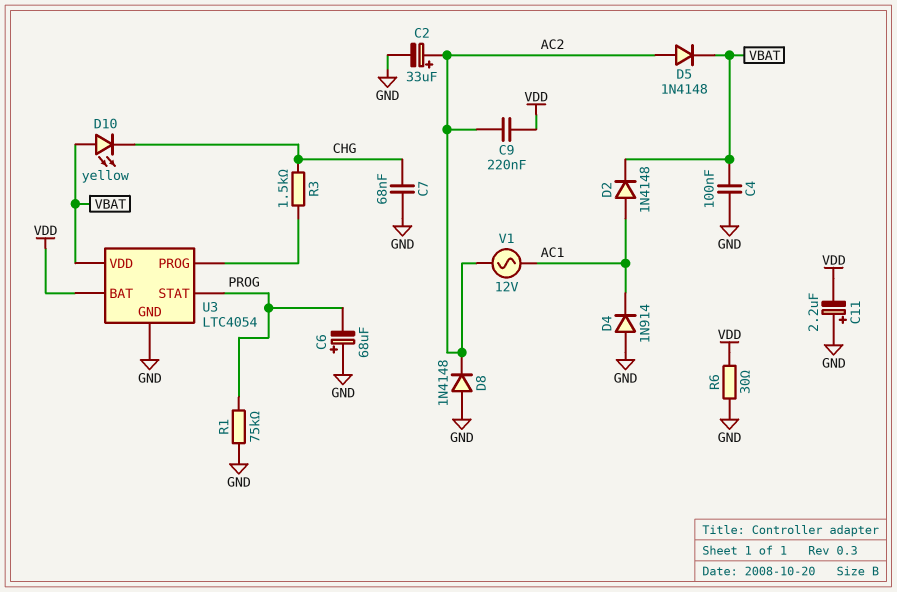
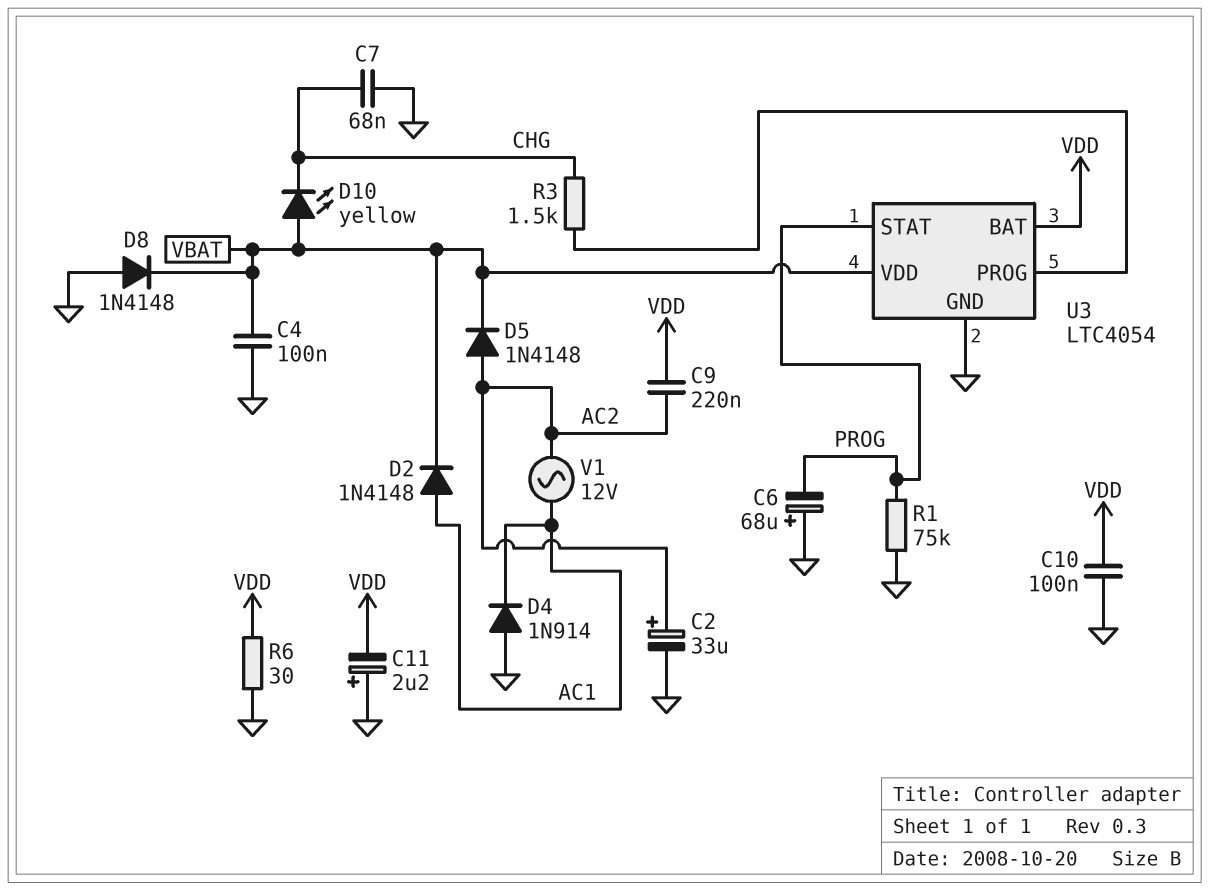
C10: none -> 100nF (GND, VDD)
D8: diode 1N4148 (A GND, K AC2) -> diode 1N4148 (A GND, K VBAT)

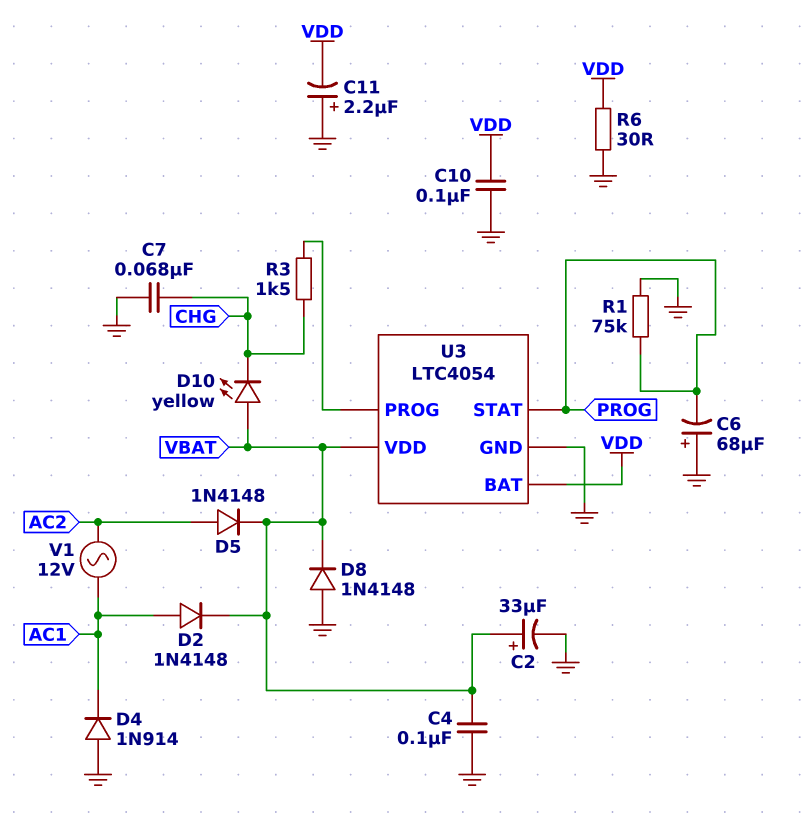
C2: 33uF (plus AC2, minus GND) -> 33uF (plus VBAT, minus GND)
C9: 220nF (AC2, VDD) -> none

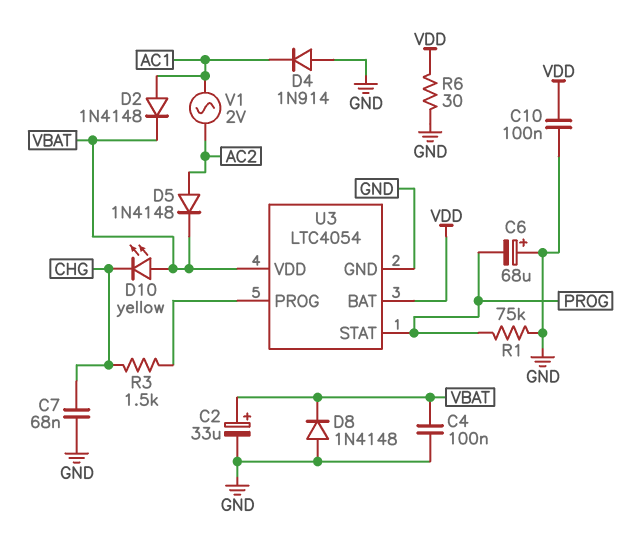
C11: 2.2uF (plus GND, minus VDD) -> none
V1: AC 12V (AC1, AC2) -> AC 2V (AC1, AC2)

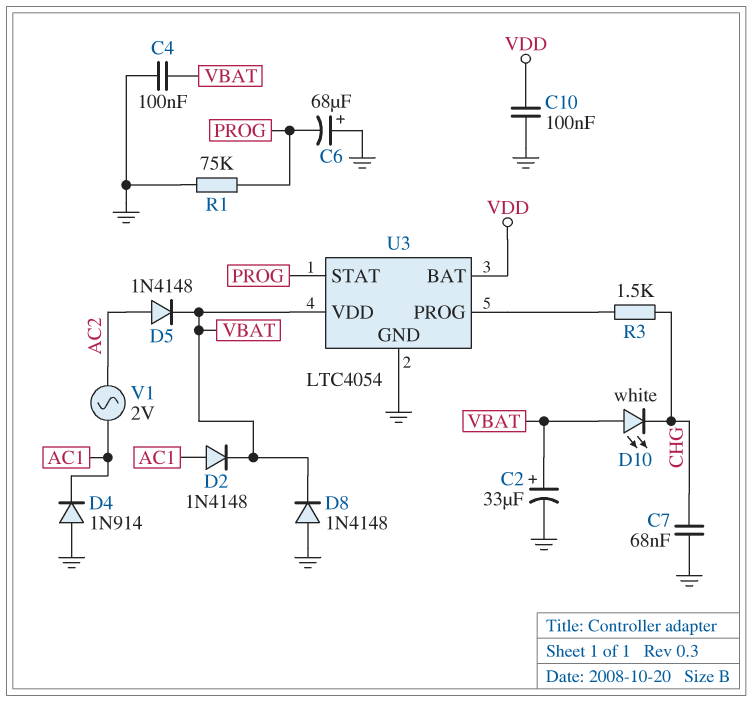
D10: LED yellow (A VBAT, K CHG) -> LED white (A VBAT, K CHG)
R6: 30 (GND, VDD) -> none

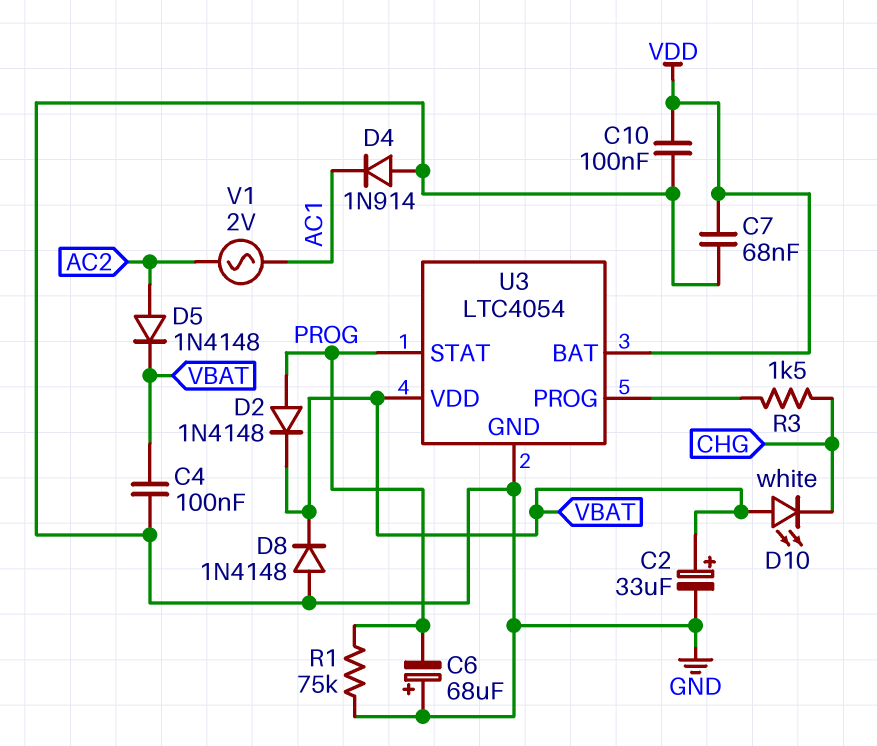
C7: 68nF (CHG, GND) -> 68nF (GND, VDD)
D2: diode 1N4148 (A AC1, K VBAT) -> diode 1N4148 (A PROG, K VBAT)

